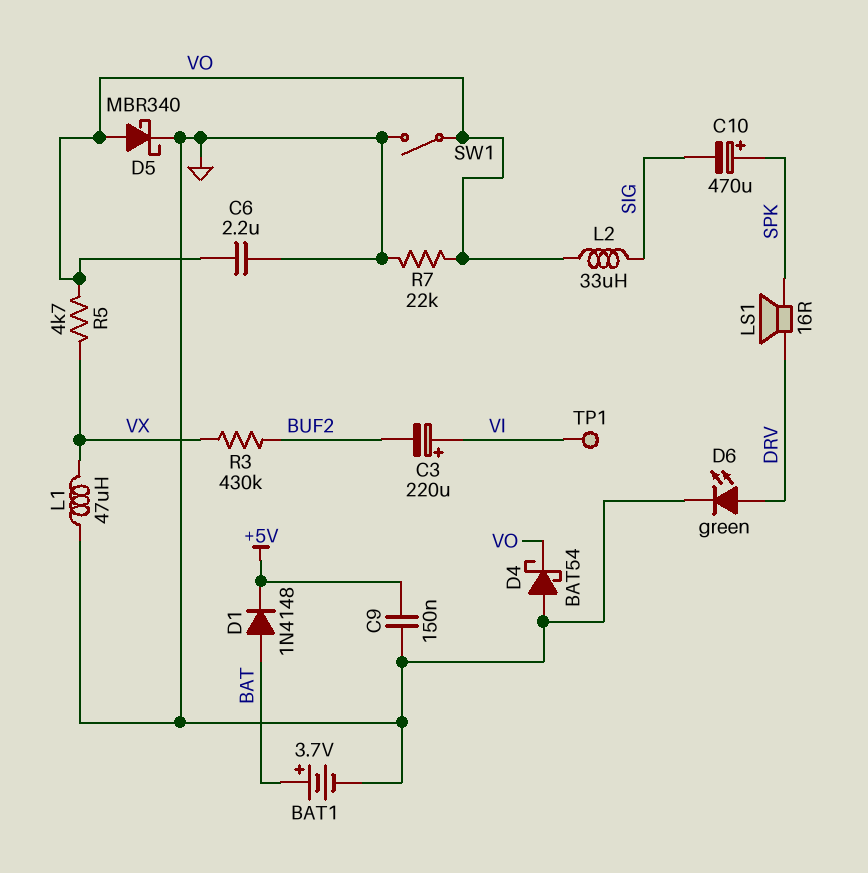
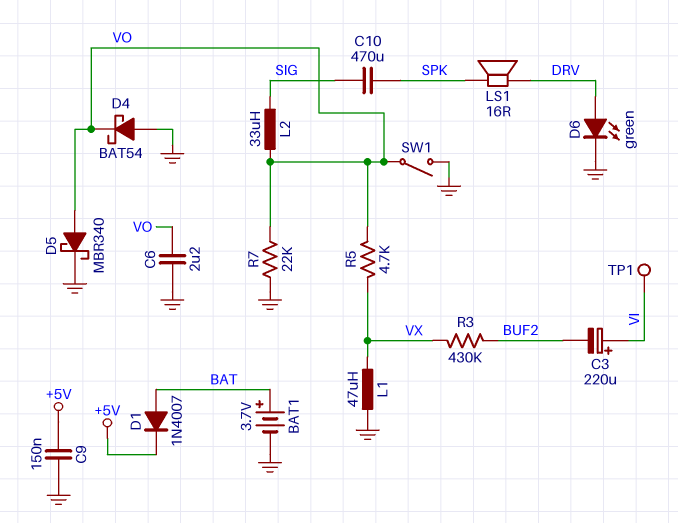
C10: 470uF (plus SPK, minus SIG) -> 470uF (SIG, SPK)
D1: diode 1N4148 (A BAT, K +5V) -> diode 1N4007 (A BAT, K +5V)

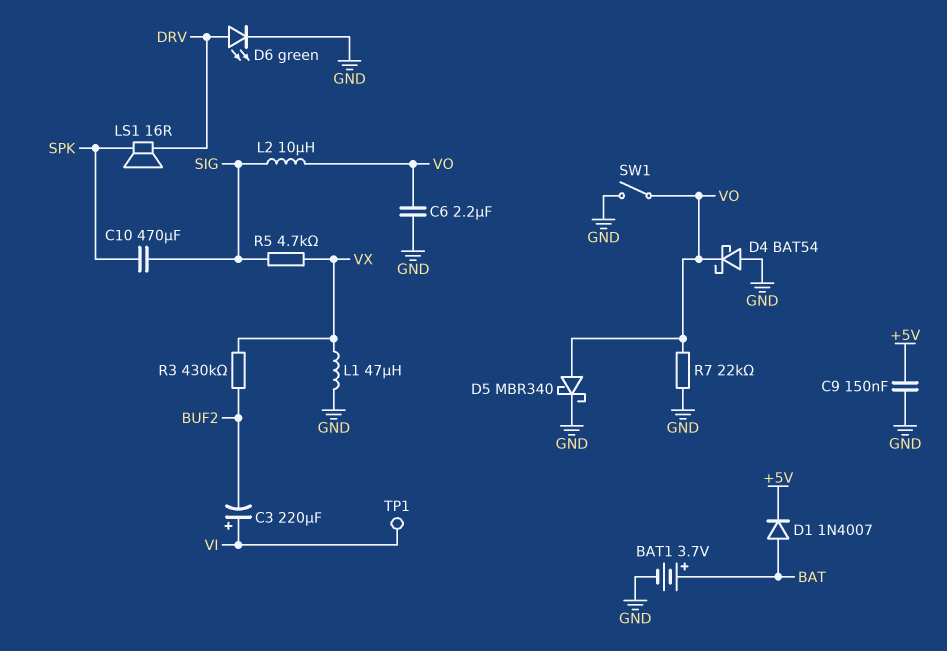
L2: 33uH (SIG, VO) -> 10uH (SIG, VO)
R5: 4.7k (VO, VX) -> 4.7k (SIG, VX)

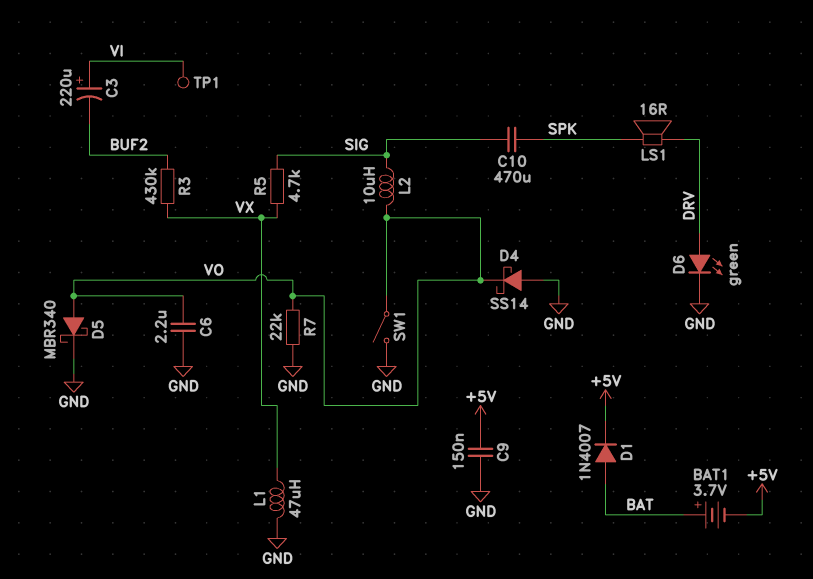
BAT1: 3.7V (plus BAT, minus GND) -> 3.7V (plus BAT, minus +5V)
D4: schottky BAT54 (A GND, K VO) -> schottky SS14 (A GND, K VO)

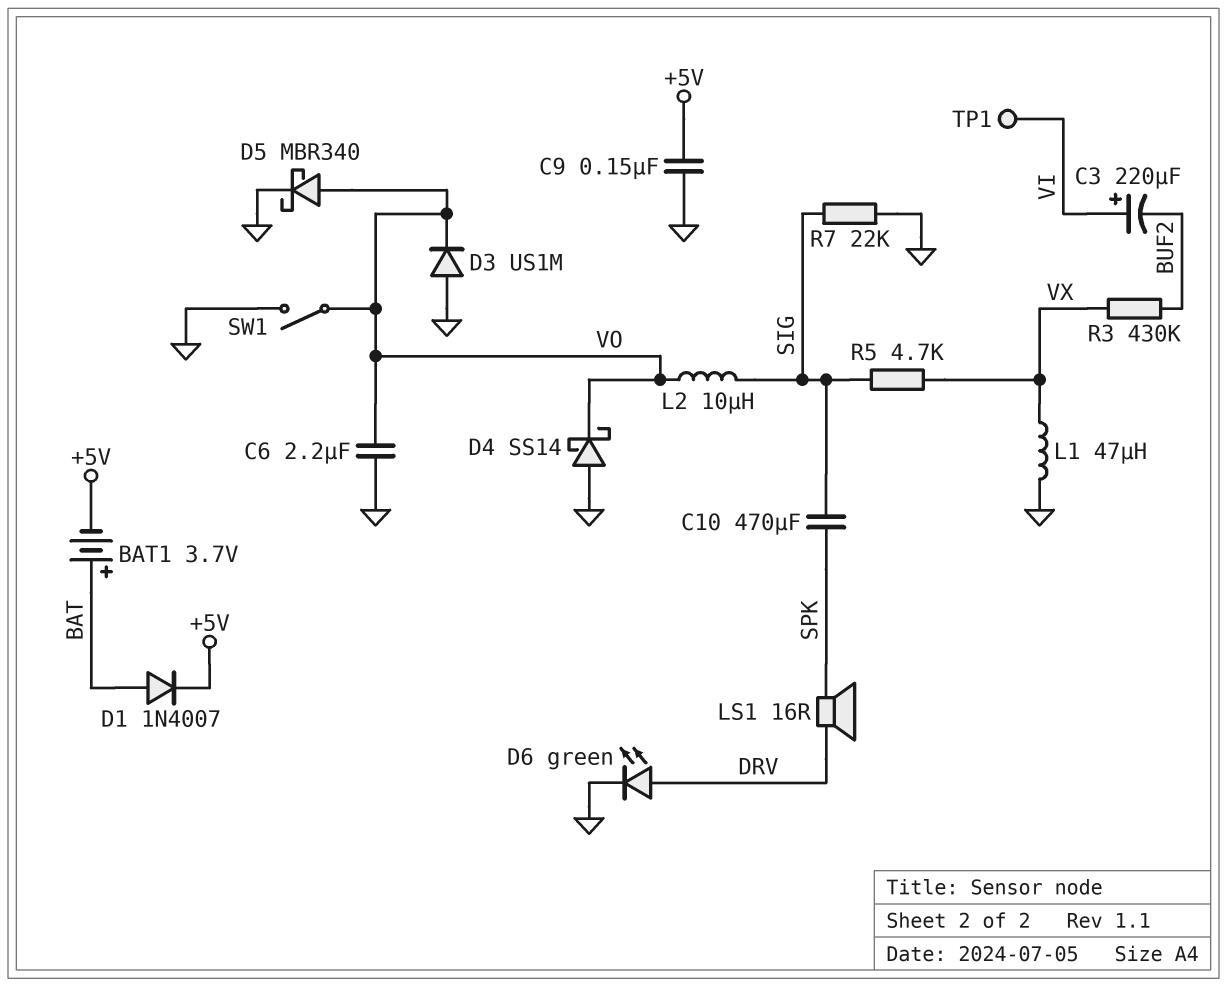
D3: none -> diode US1M (A GND, K VO)
R7: 22k (GND, VO) -> 22k (GND, SIG)

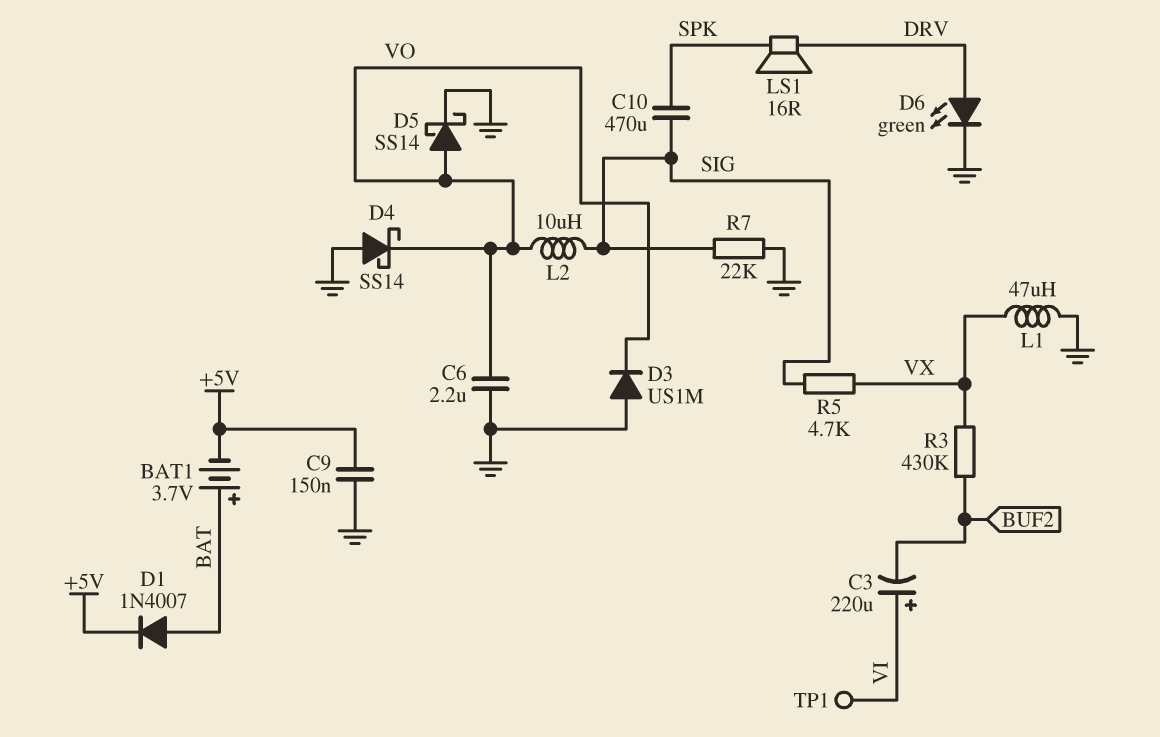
D5: schottky MBR340 (A VO, K GND) -> schottky SS14 (A VO, K GND)
SW1: switch (GND, VO) -> none

